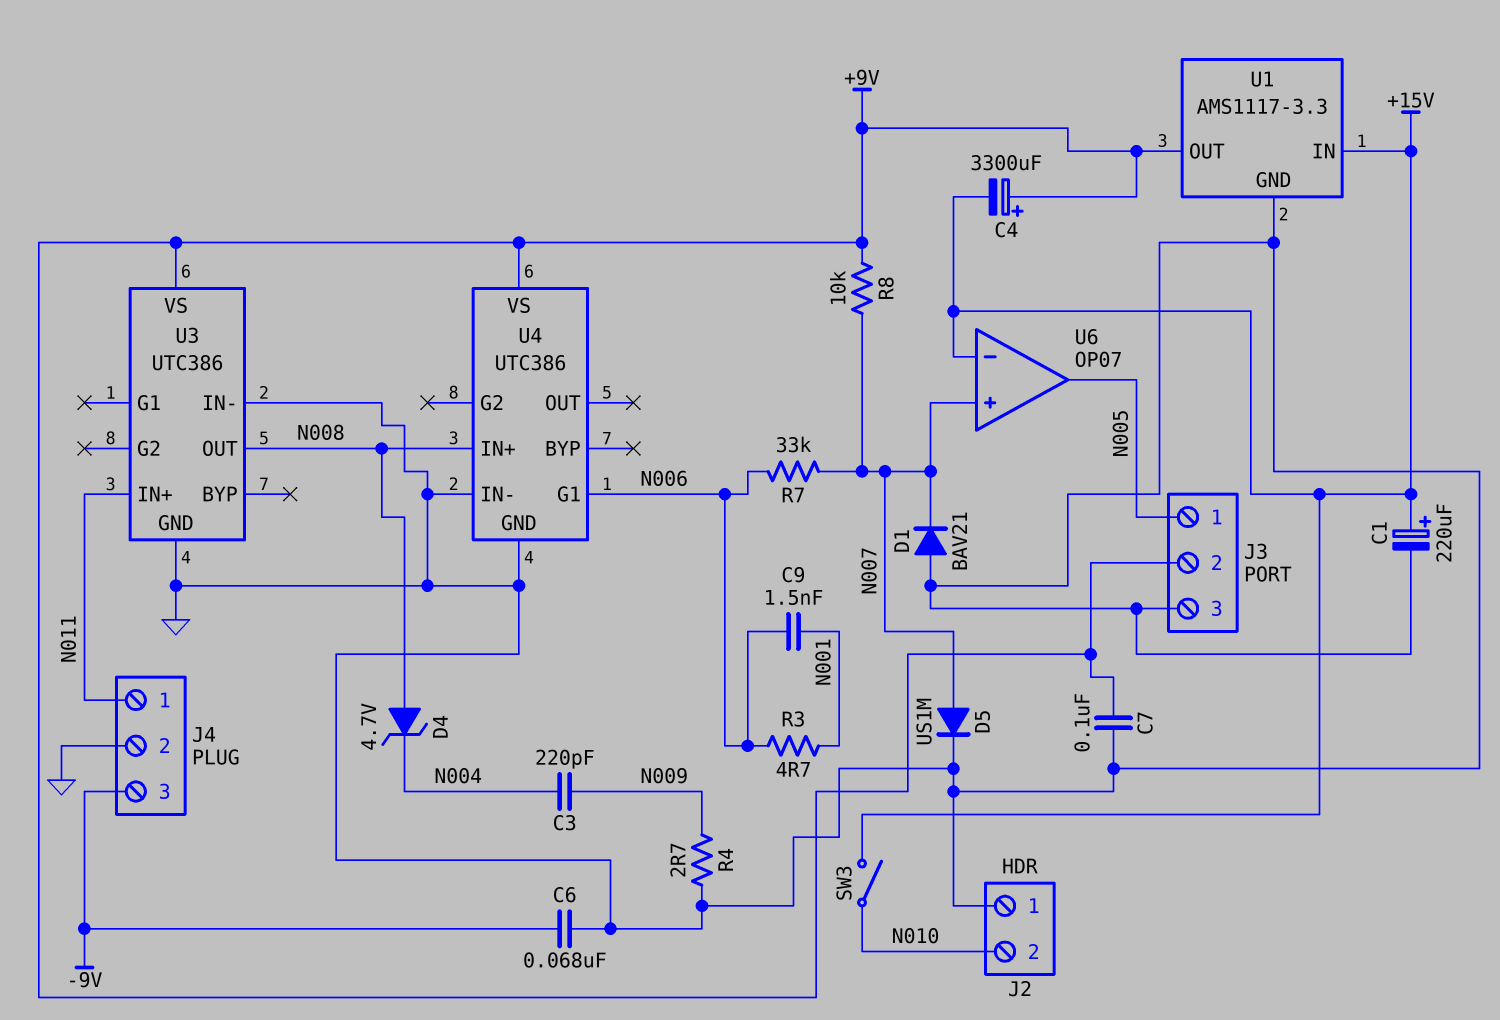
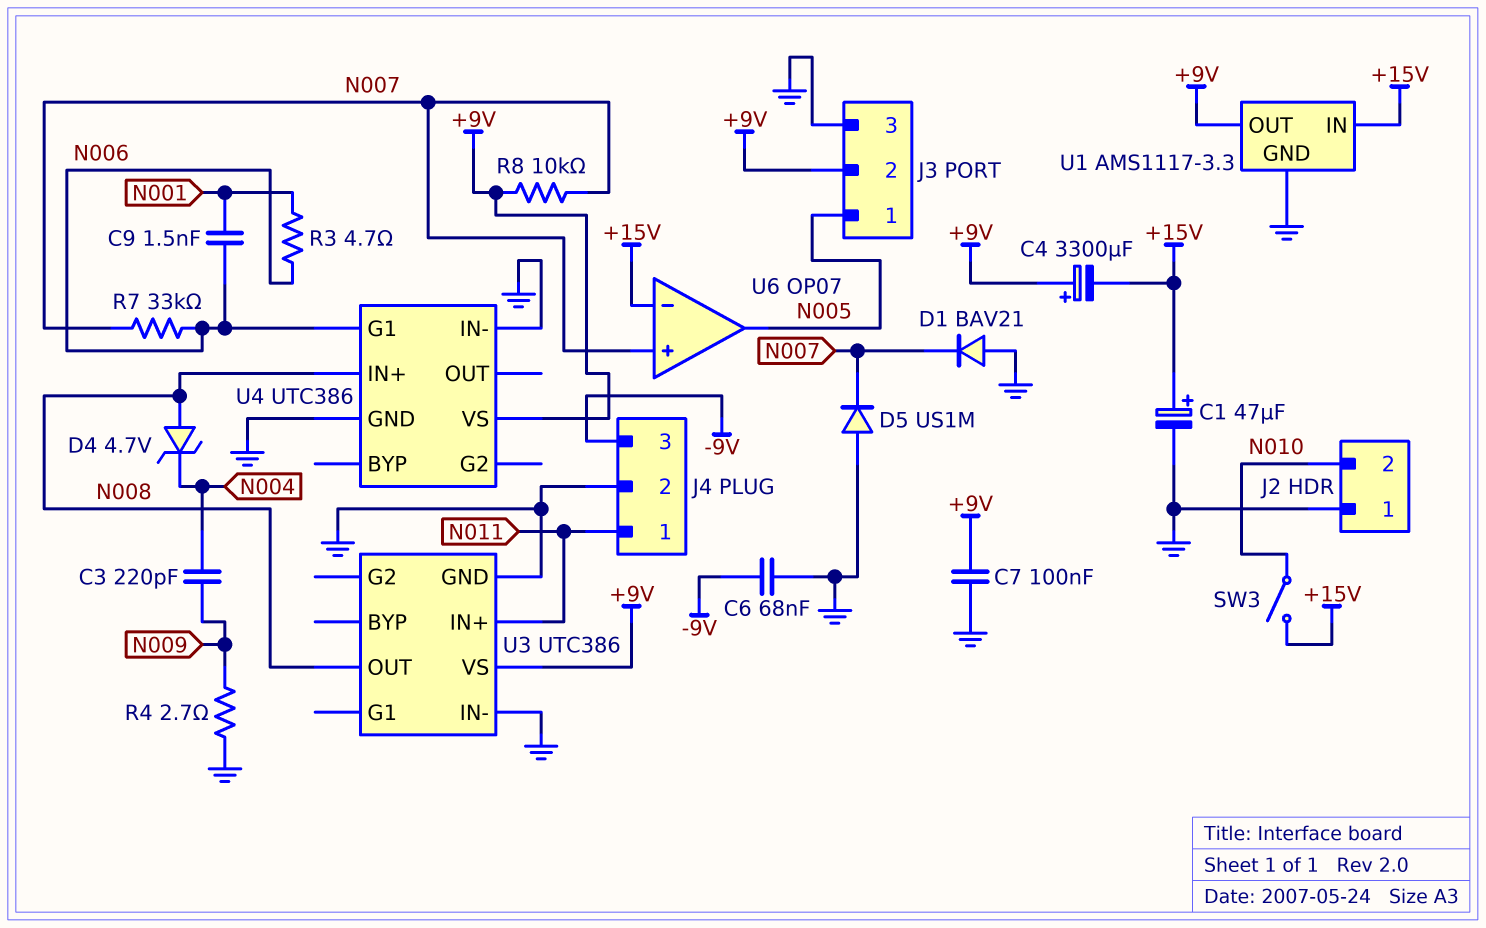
C1: 220uF (plus +15V, minus GND) -> 47uF (plus +15V, minus GND)
D5: diode US1M (A N007, K GND) -> diode US1M (A GND, K N007)

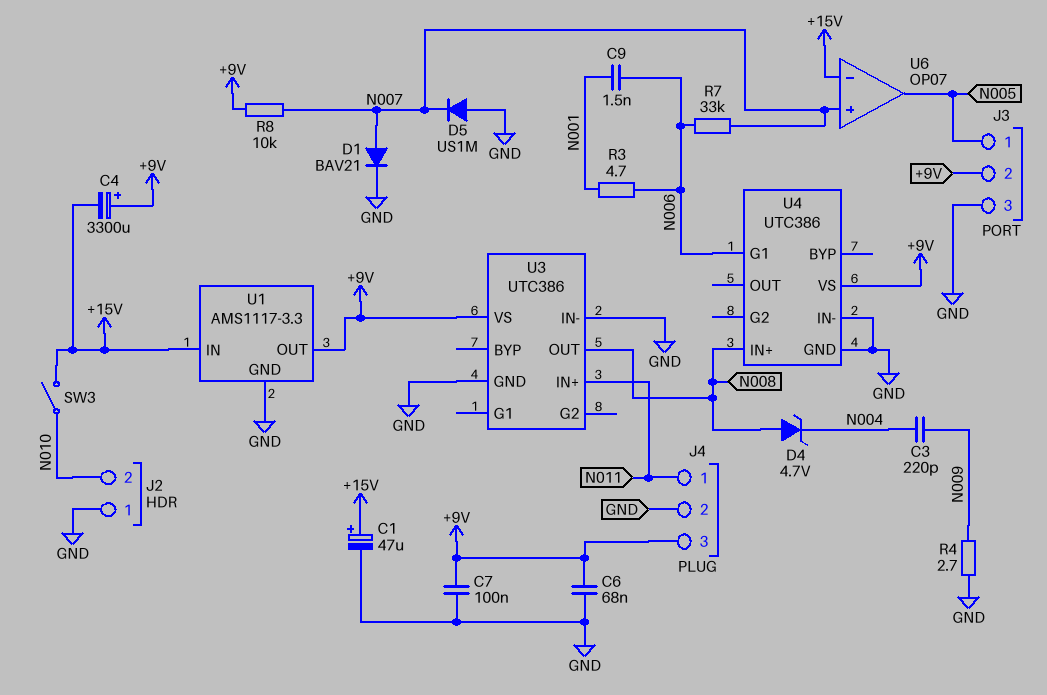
C6: 68nF (-9V, GND) -> 68nF (+9V, GND)
D1: diode BAV21 (A GND, K N007) -> diode BAV21 (A N007, K GND)
J4 pin 3: -9V -> +9V

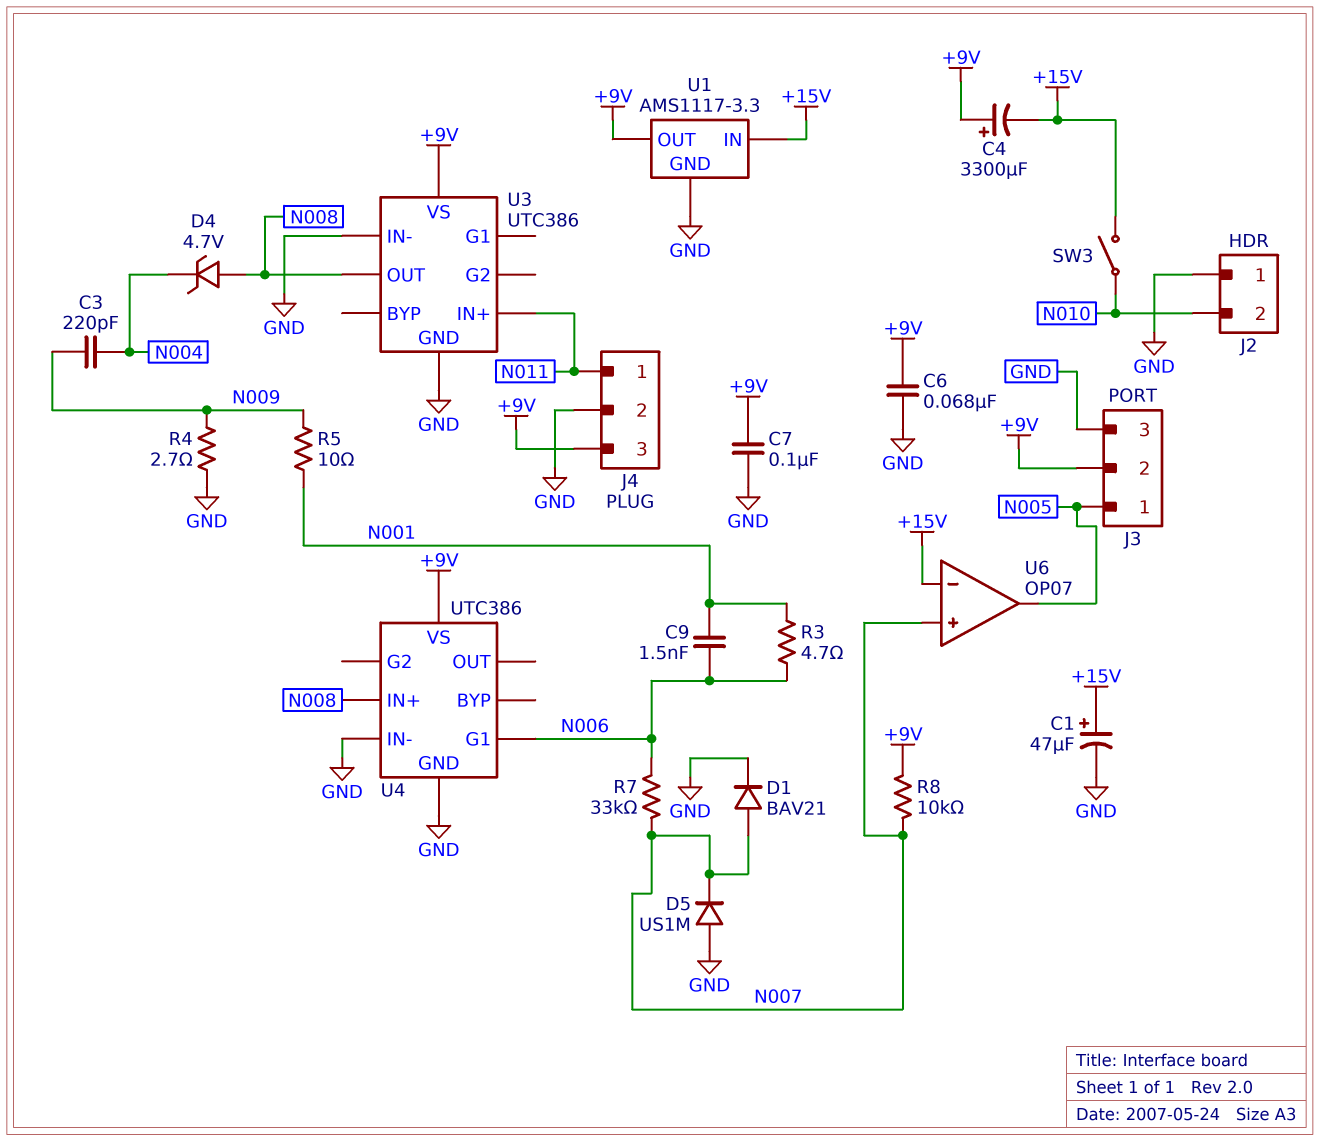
R5: none -> 10 (N001, N009)

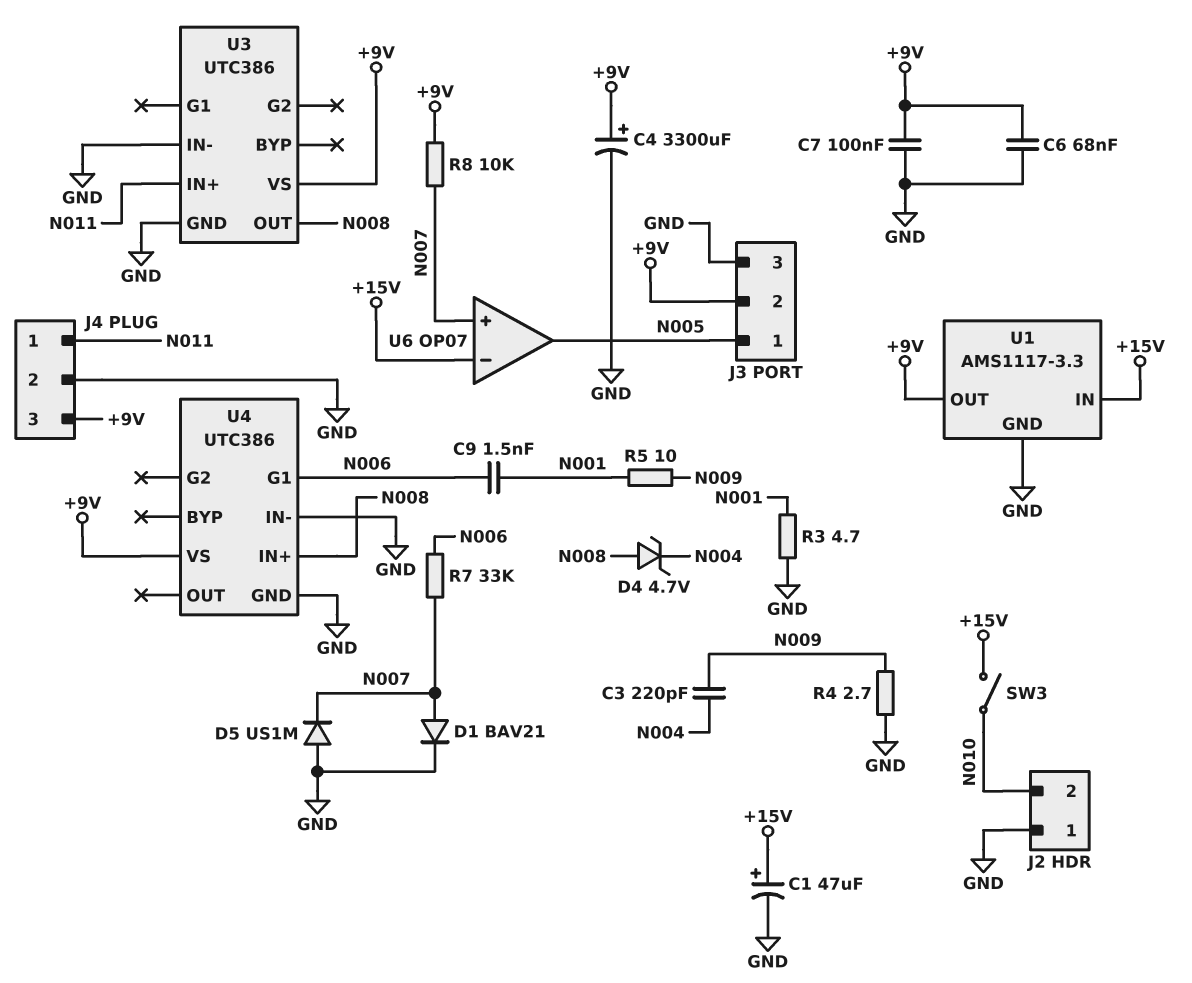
C4: 3300uF (plus +9V, minus +15V) -> 3300uF (plus +9V, minus GND)
R3: 4.7 (N001, N006) -> 4.7 (GND, N001)

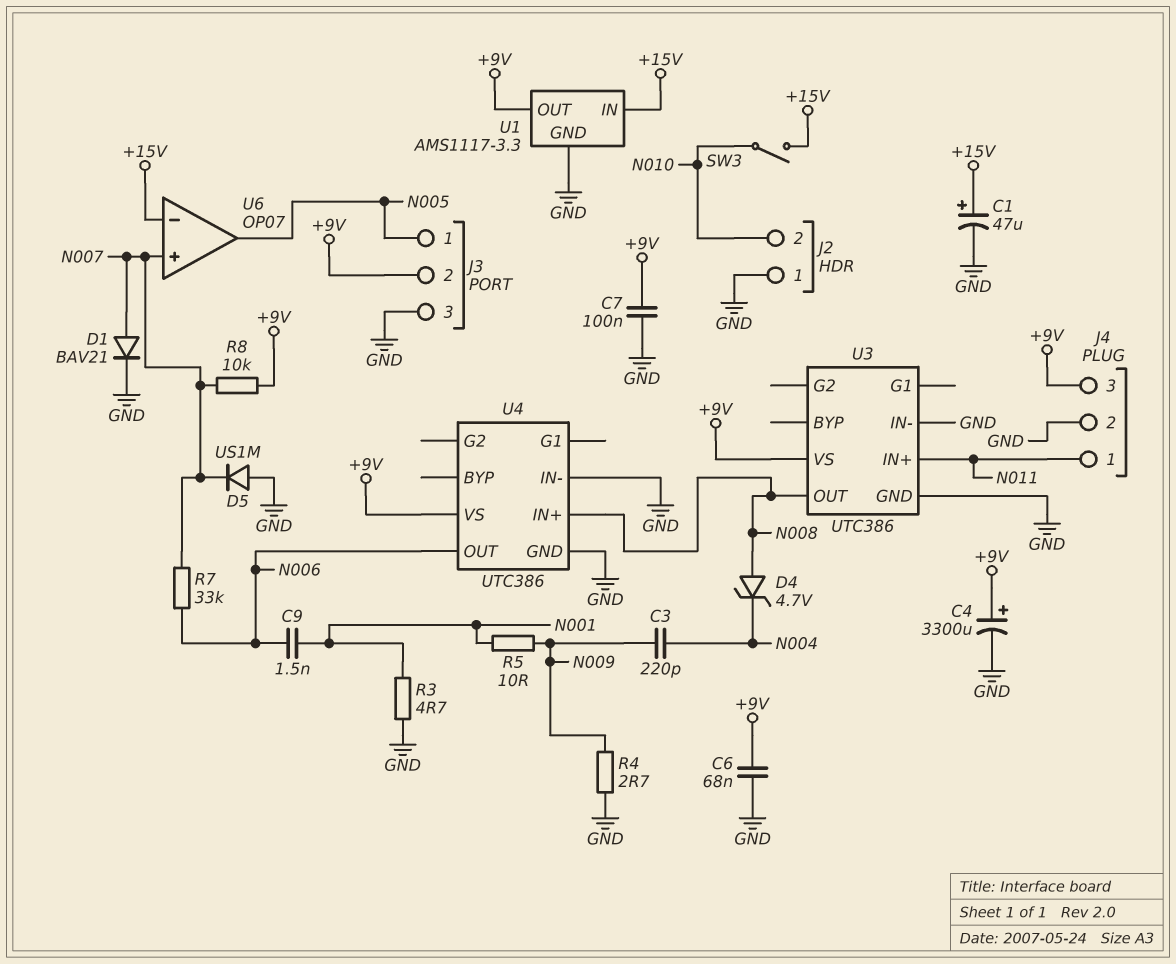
U4 pin G1: N006 -> none
U4 pin OUT: none -> N006

